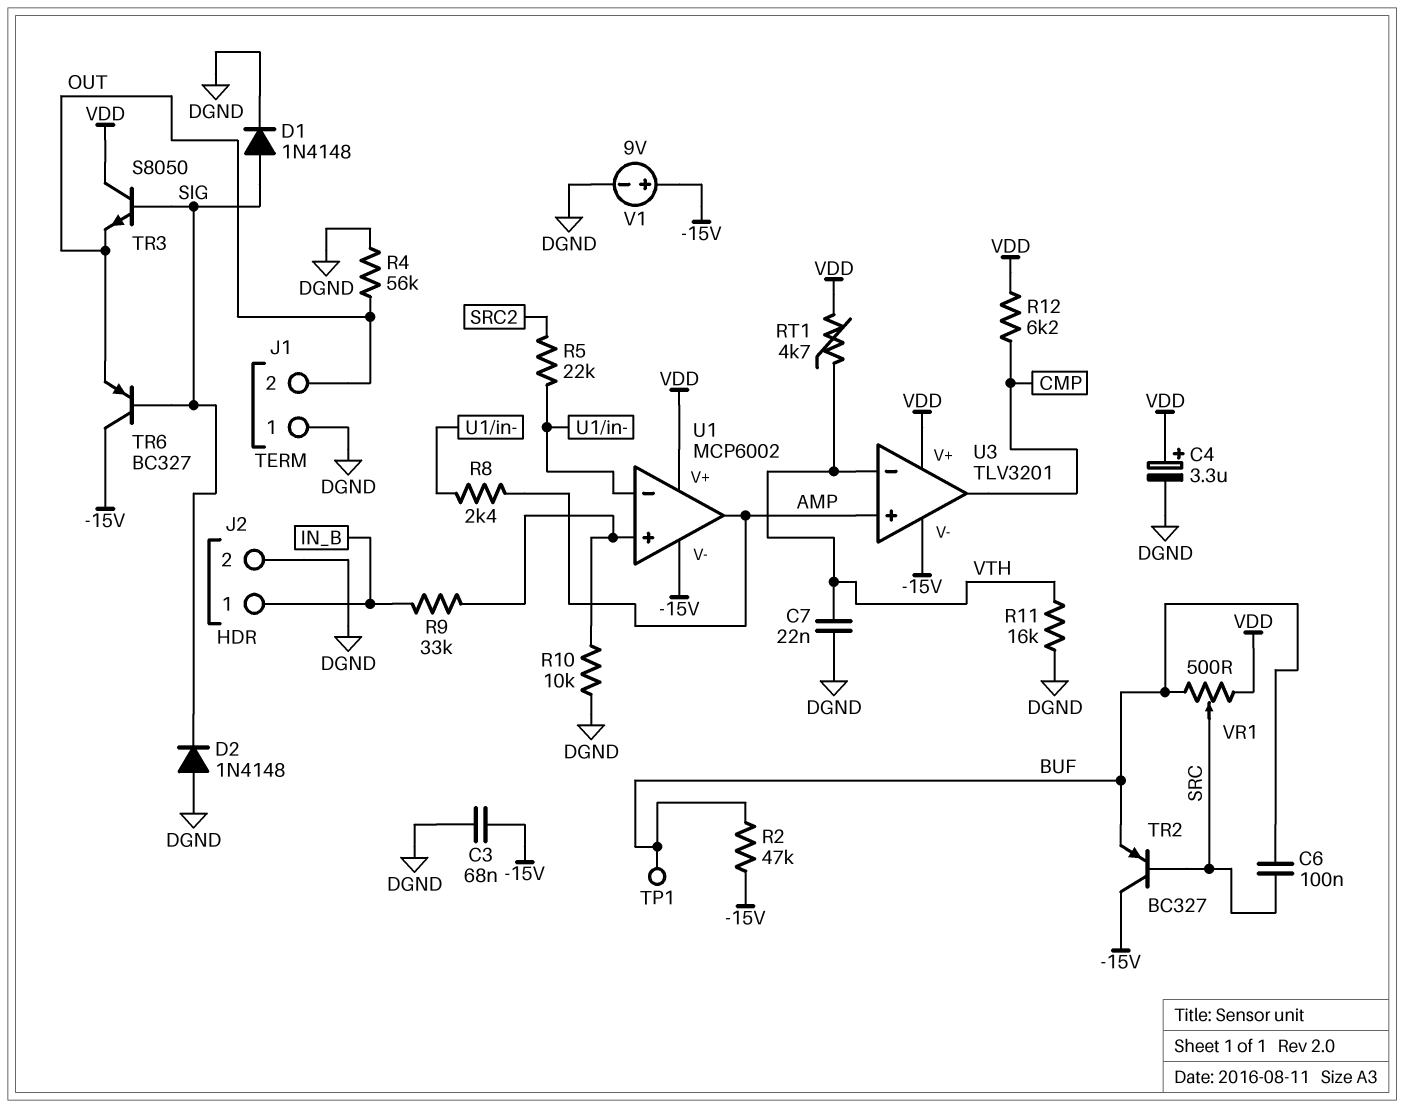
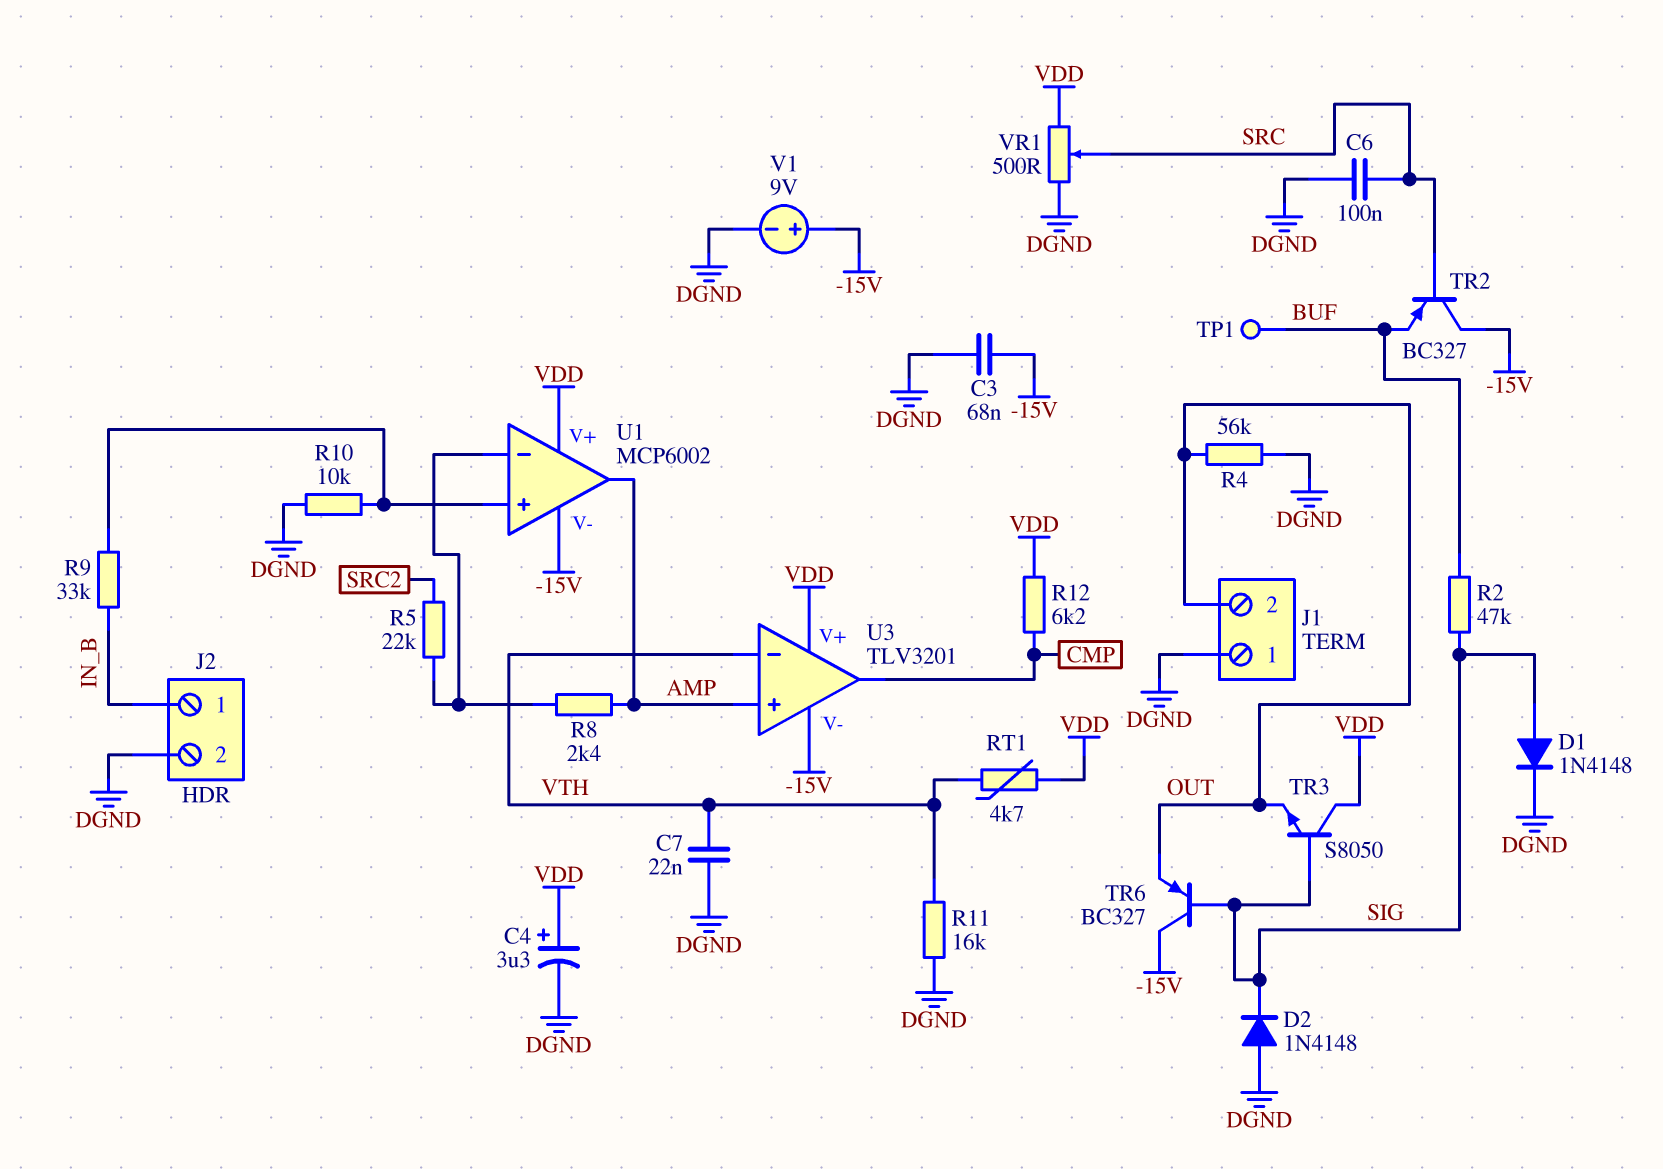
C6: 100nF (BUF, SRC) -> 100nF (DGND, SRC)
R2: 47k (-15V, BUF) -> 47k (BUF, SIG)
VR1: 500 (BUF, VDD, wiper SRC) -> 500 (DGND, VDD, wiper SRC)

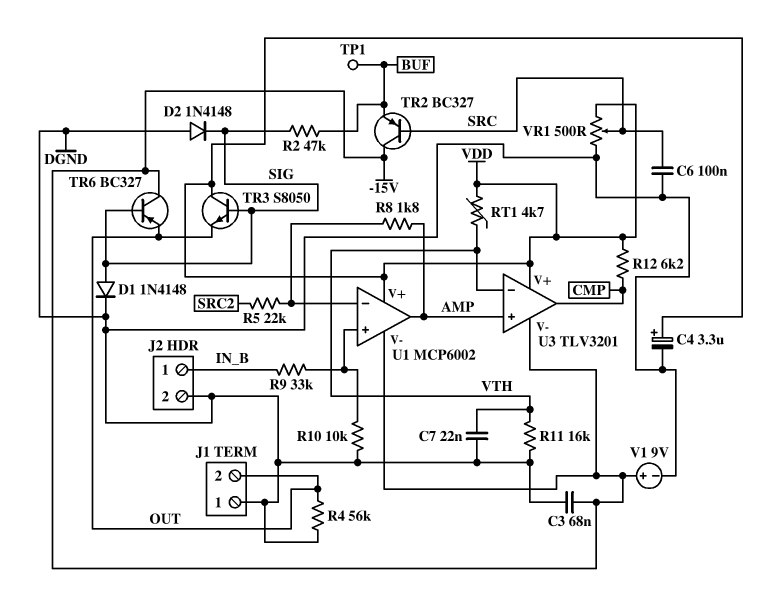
R8: 2.4k (AMP, U1/in-) -> 1.8k (AMP, U1/in-)

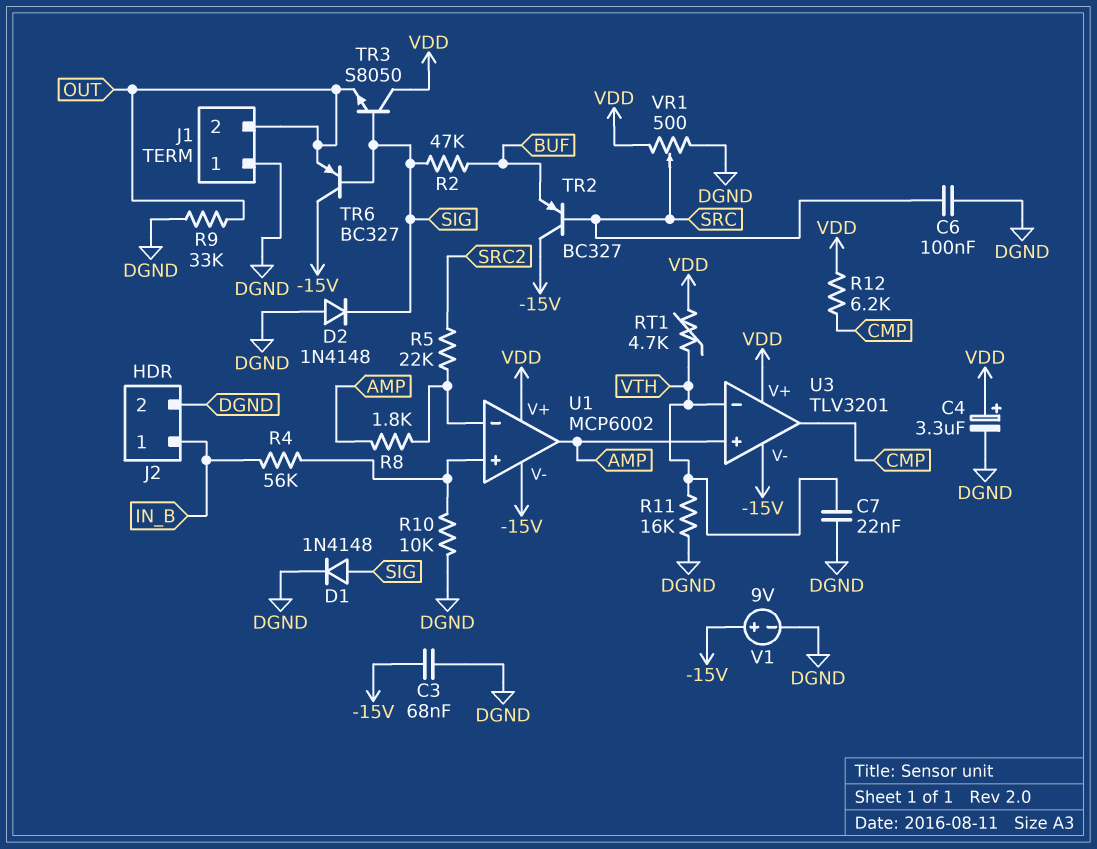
R4: 56k (DGND, OUT) -> 56k (IN_B, U1/in+)
R9: 33k (IN_B, U1/in+) -> 33k (DGND, OUT)
TP1: test point (BUF) -> none

